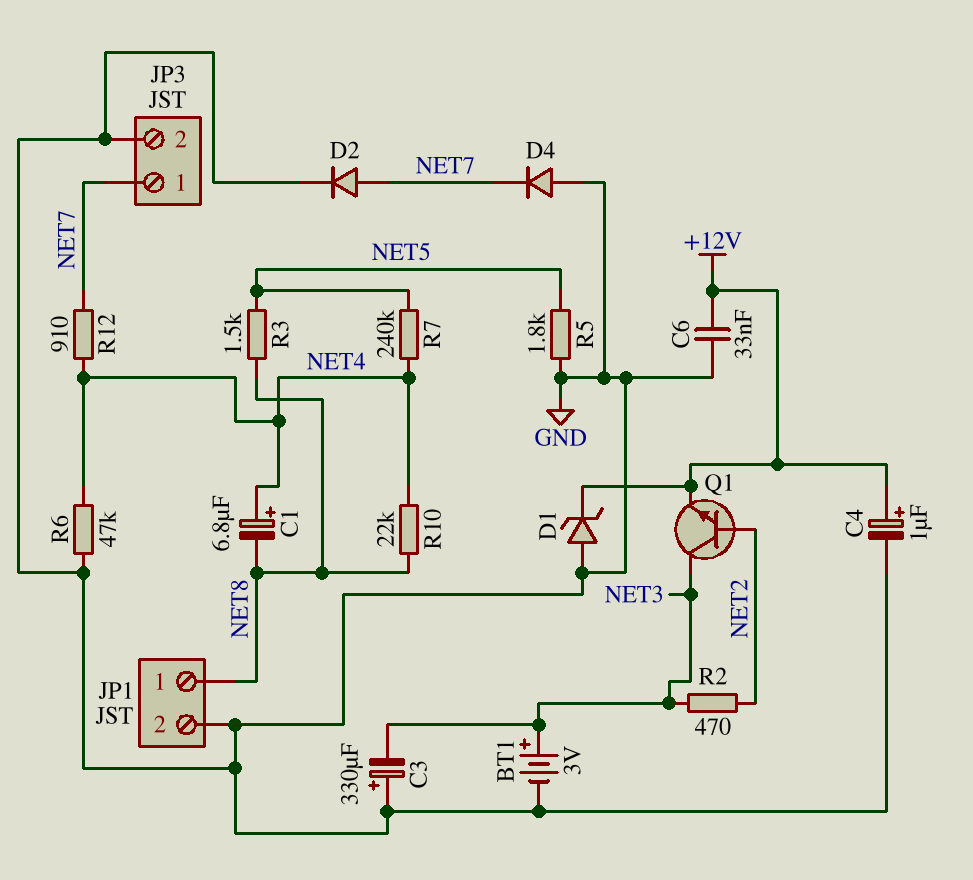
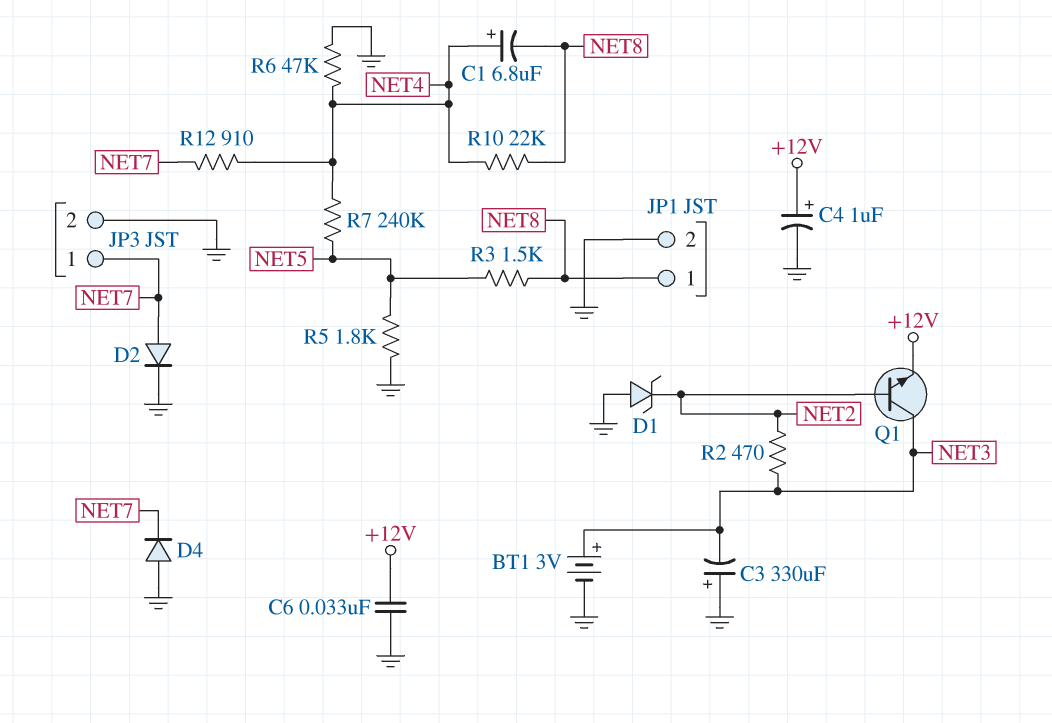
D1: zener (A GND, K +12V) -> zener (A GND, K NET2)

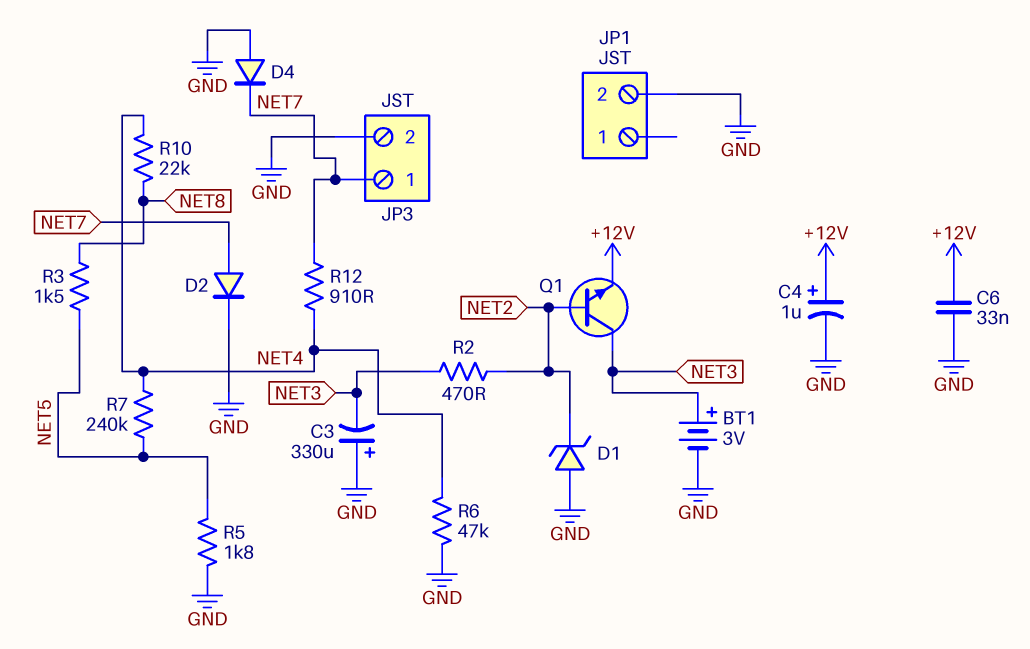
C1: 6.8uF (plus NET4, minus NET8) -> none
JP1 pin 1: NET8 -> none

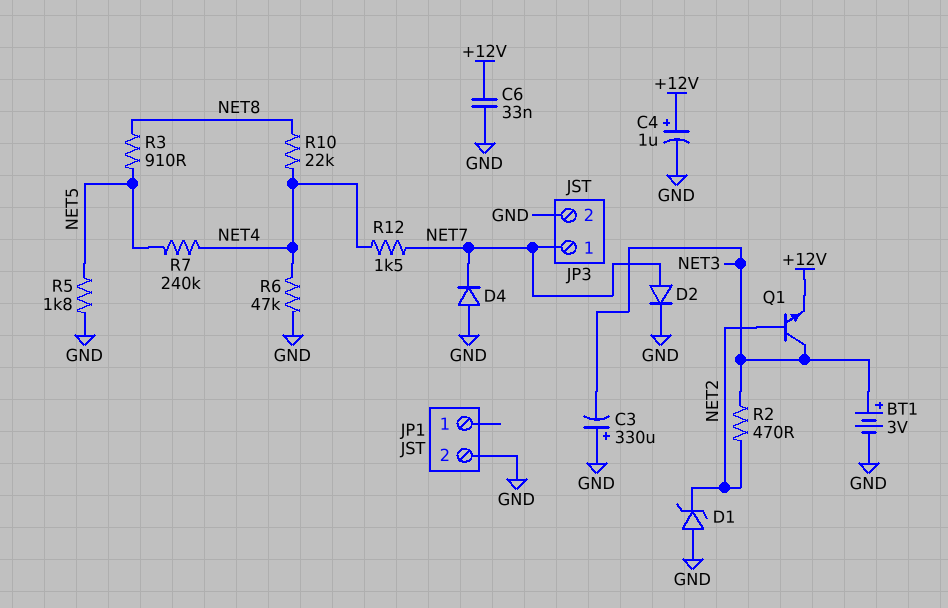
R3: 1.5k (NET5, NET8) -> 910 (NET5, NET8)
R12: 910 (NET4, NET7) -> 1.5k (NET4, NET7)

